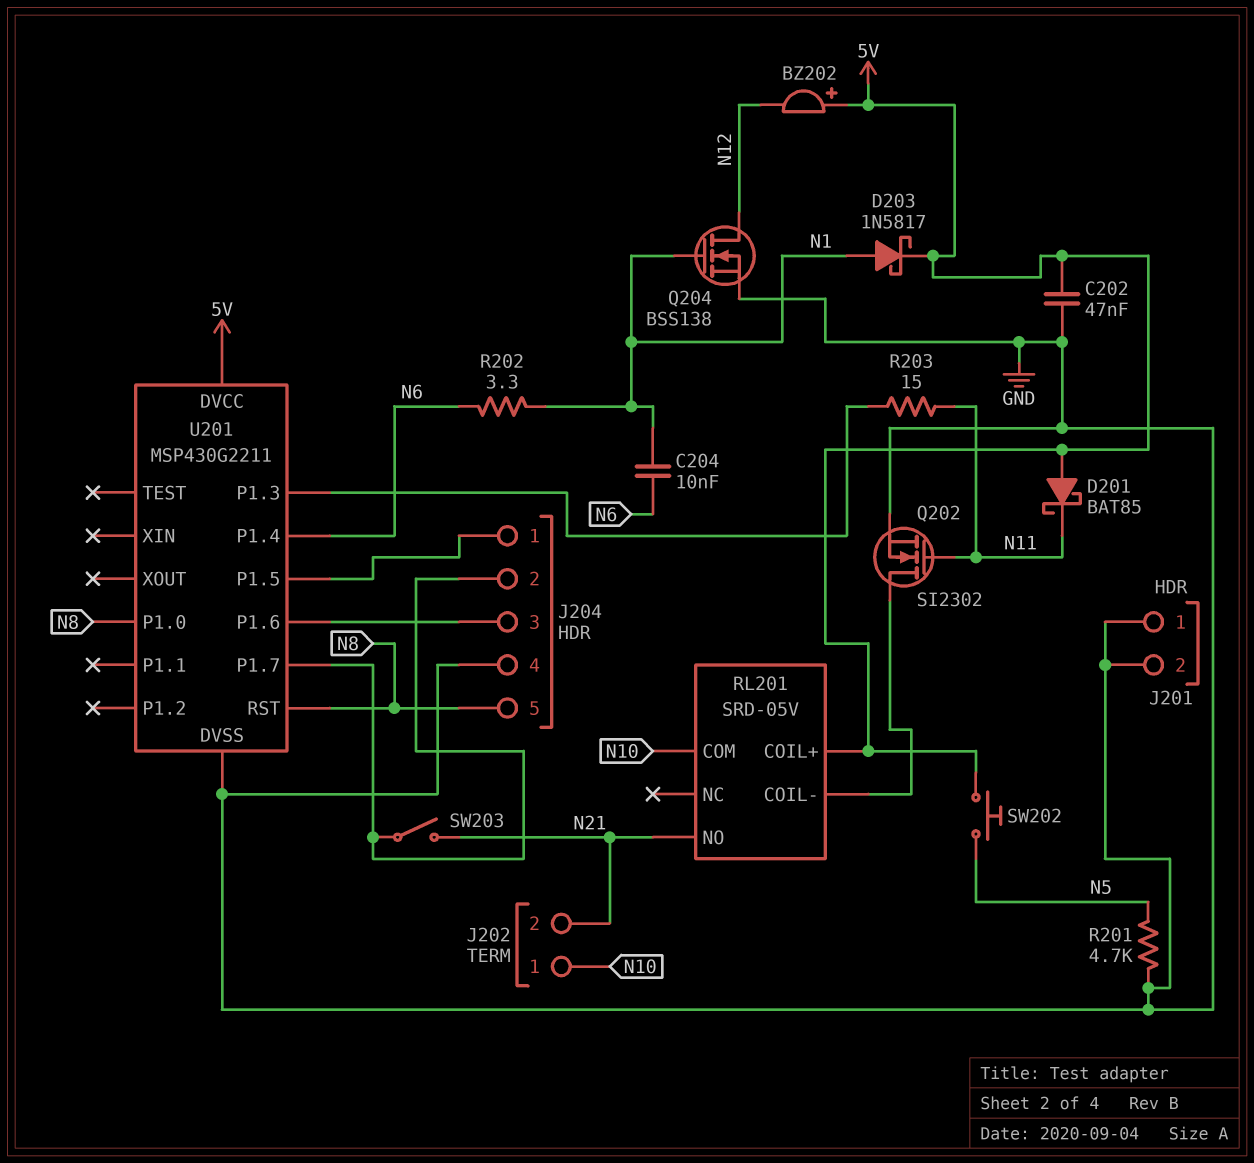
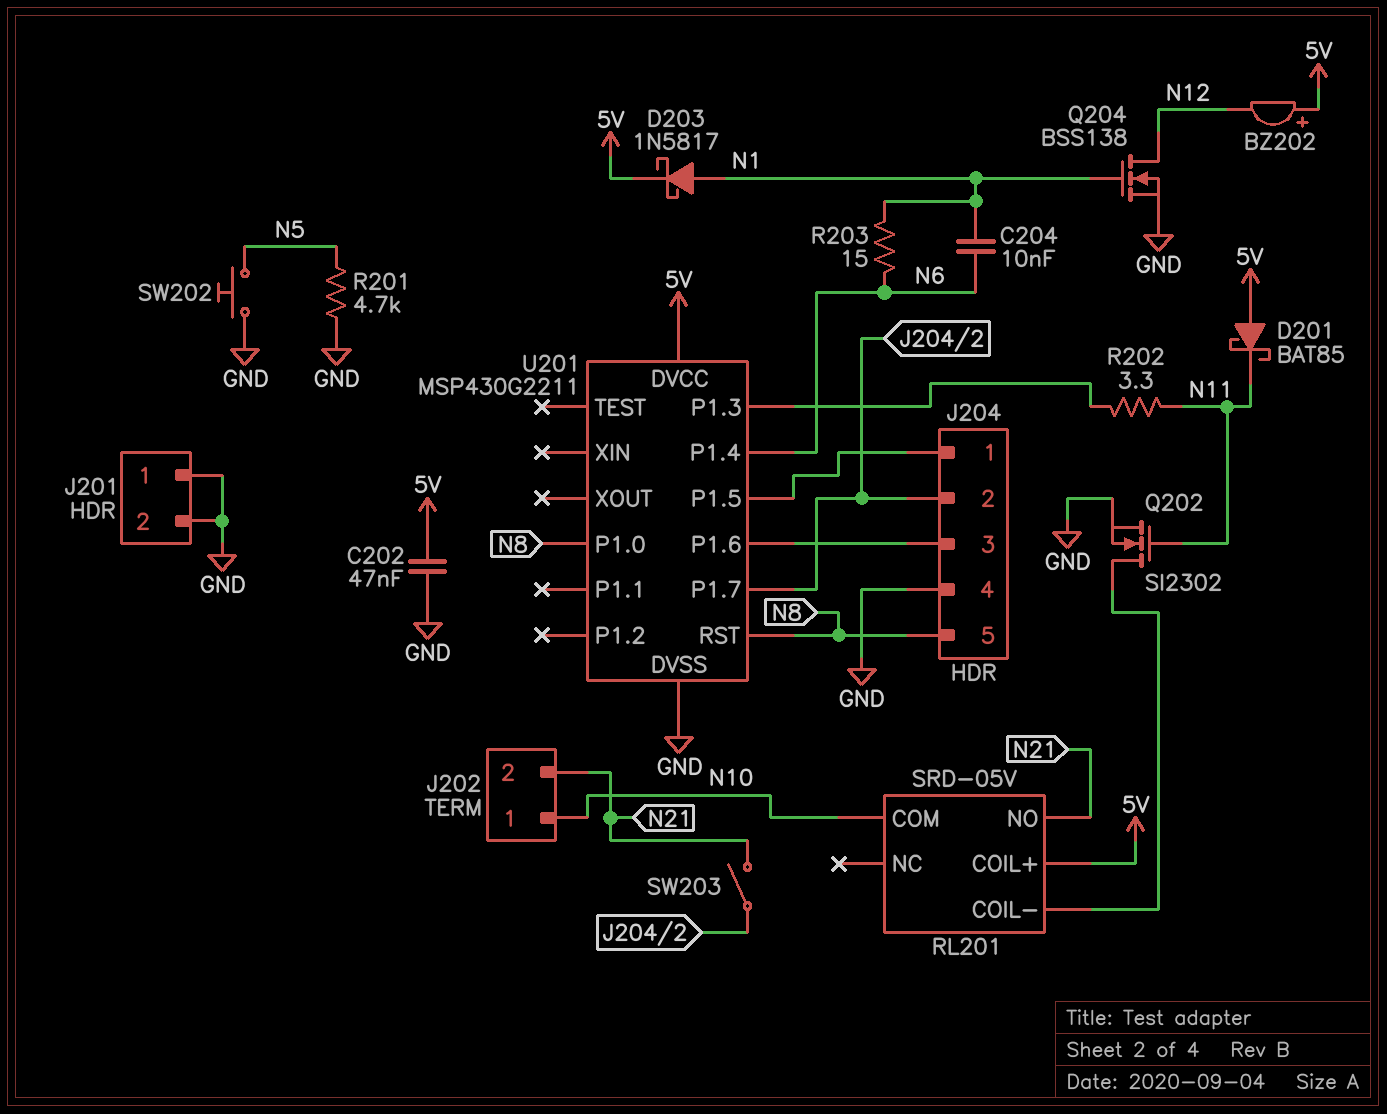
R202: 3.3 (N1, N6) -> 3.3 (N11, U201/P1.3)
R203: 15 (N11, U201/P1.3) -> 15 (N1, N6)
SW202: button (5V, N5) -> button (GND, N5)

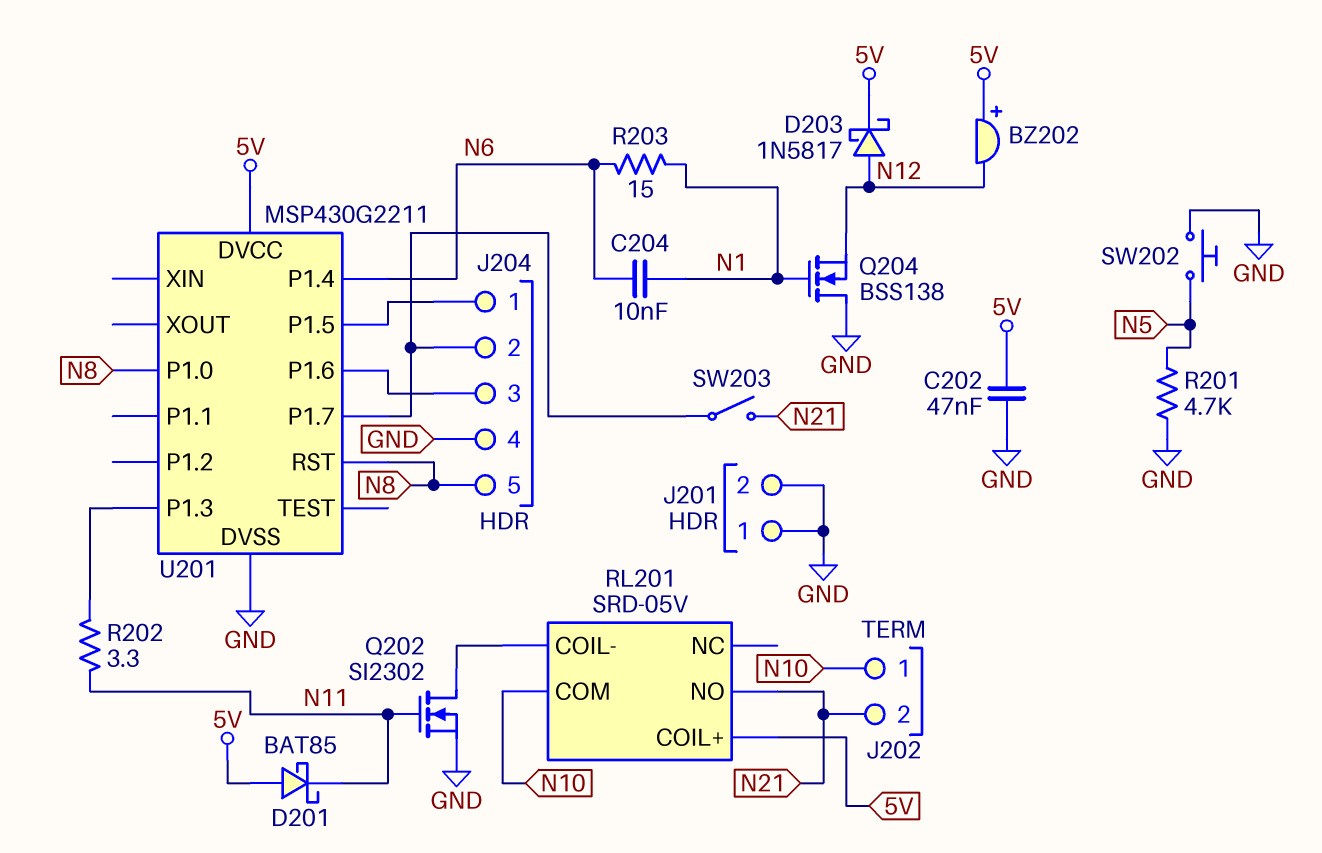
D203: schottky 1N5817 (A N1, K 5V) -> schottky 1N5817 (A N12, K 5V)
Q204: NMOS BSS138 (G N1, D N12, S GND) -> NMOS BSS138 (G N1, D GND, S N12)

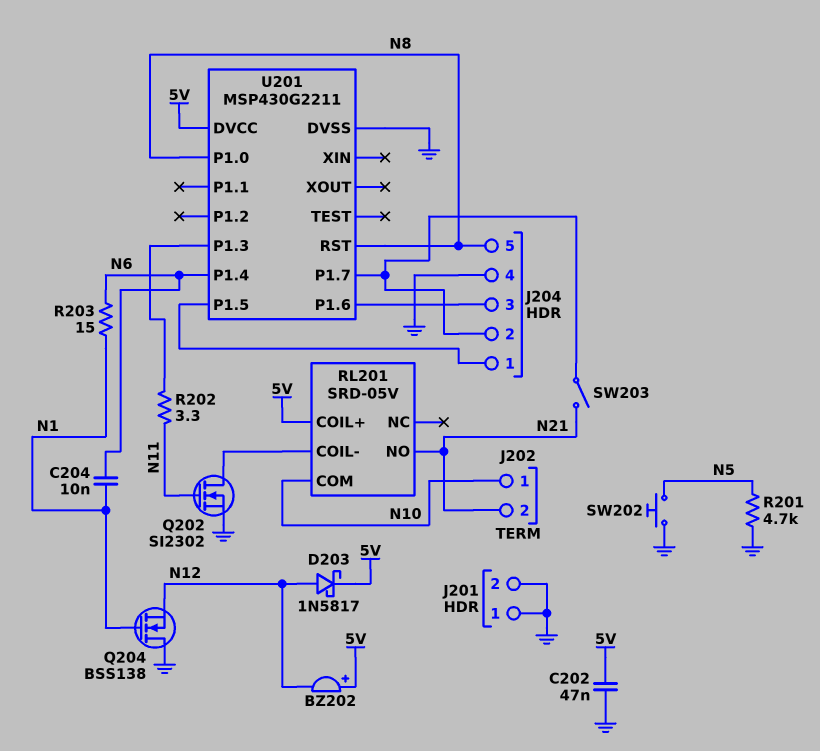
D201: schottky BAT85 (A 5V, K N11) -> none

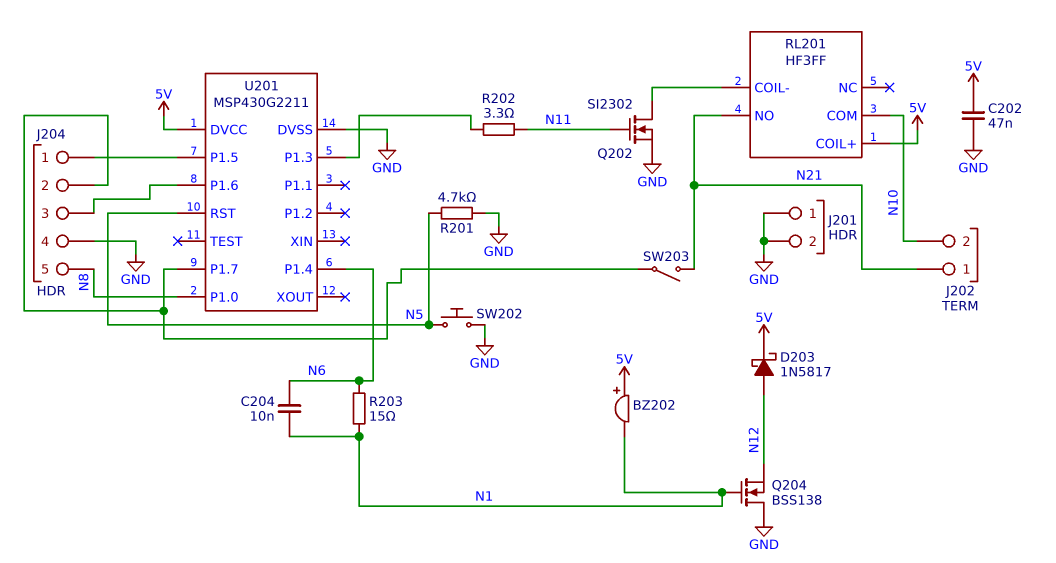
BZ202: buzzer (plus 5V, minus N12) -> buzzer (plus 5V, minus N1)
J202 pin 1: N10 -> N21
J202 pin 2: N21 -> N10
RL201: SRD-05V -> HF3FF
U201 pin RST: N8 -> N5

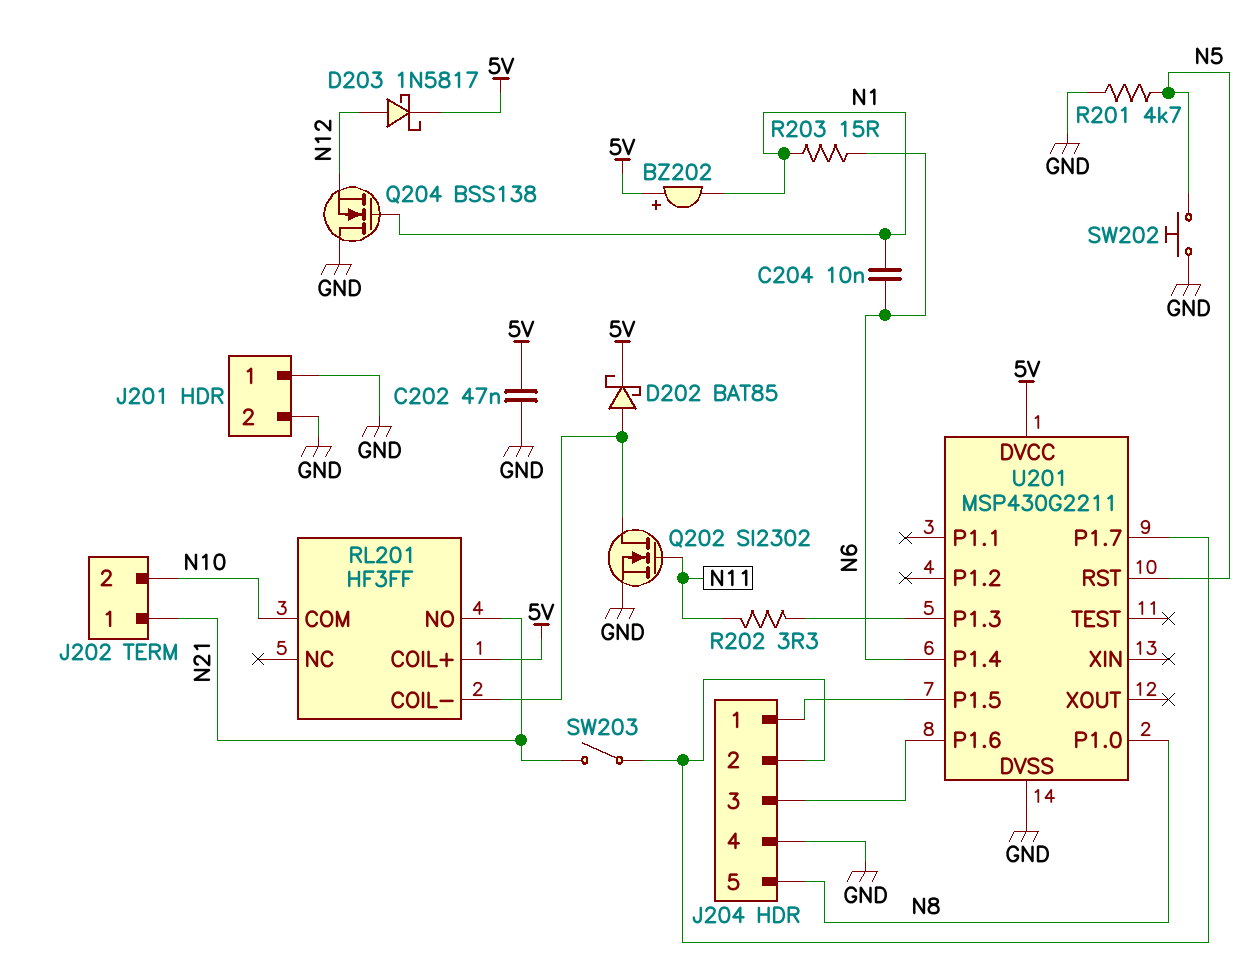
D202: none -> schottky BAT85 (A RL201/COIL-, K 5V)

